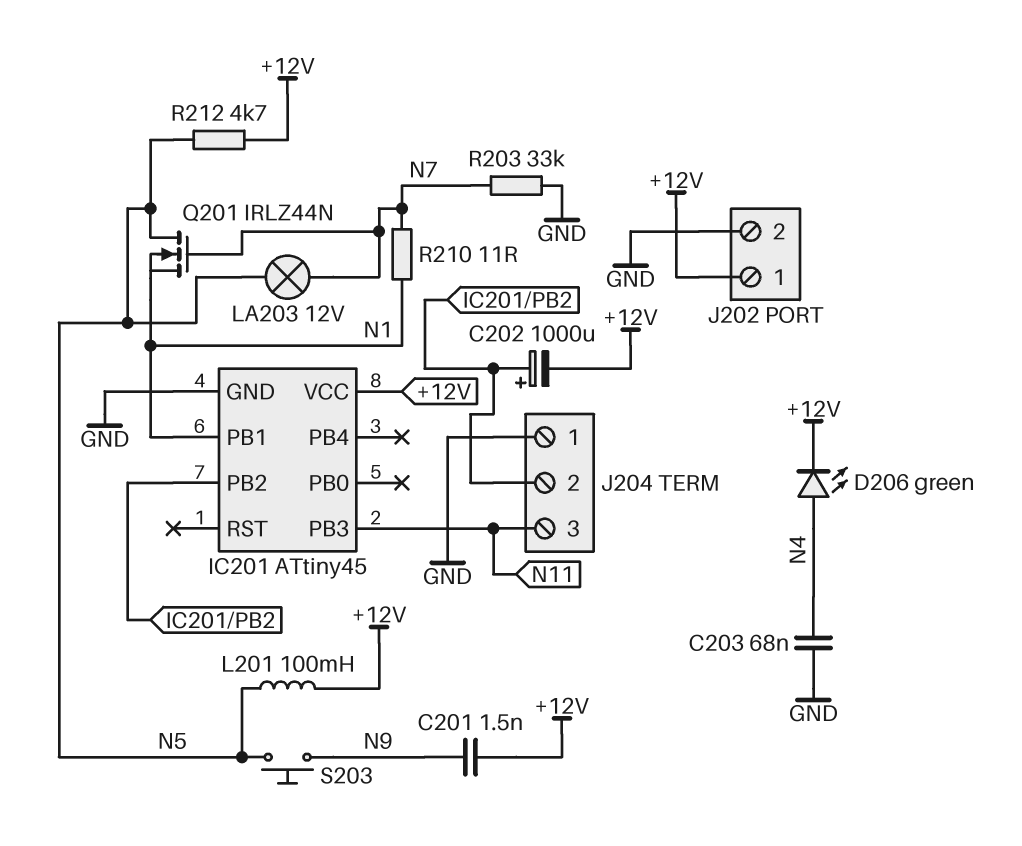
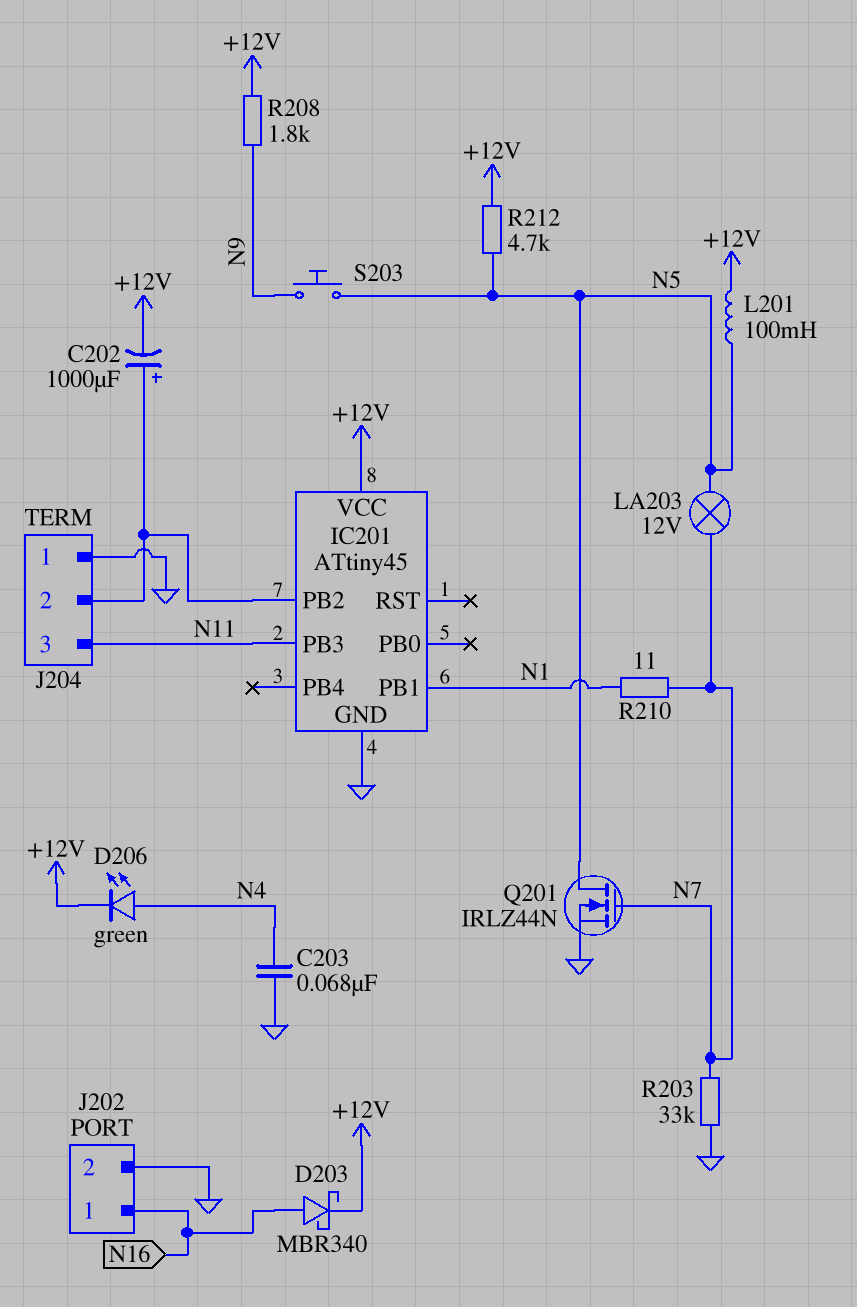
C201: 1.5nF (+12V, N9) -> none
D203: none -> schottky MBR340 (A N16, K +12V)
J202 pin 1: +12V -> N16
Q201: NMOS IRLZ44N (G N7, D N5, S N1) -> NMOS IRLZ44N (G N7, D N5, S GND)
R208: none -> 1.8k (+12V, N9)

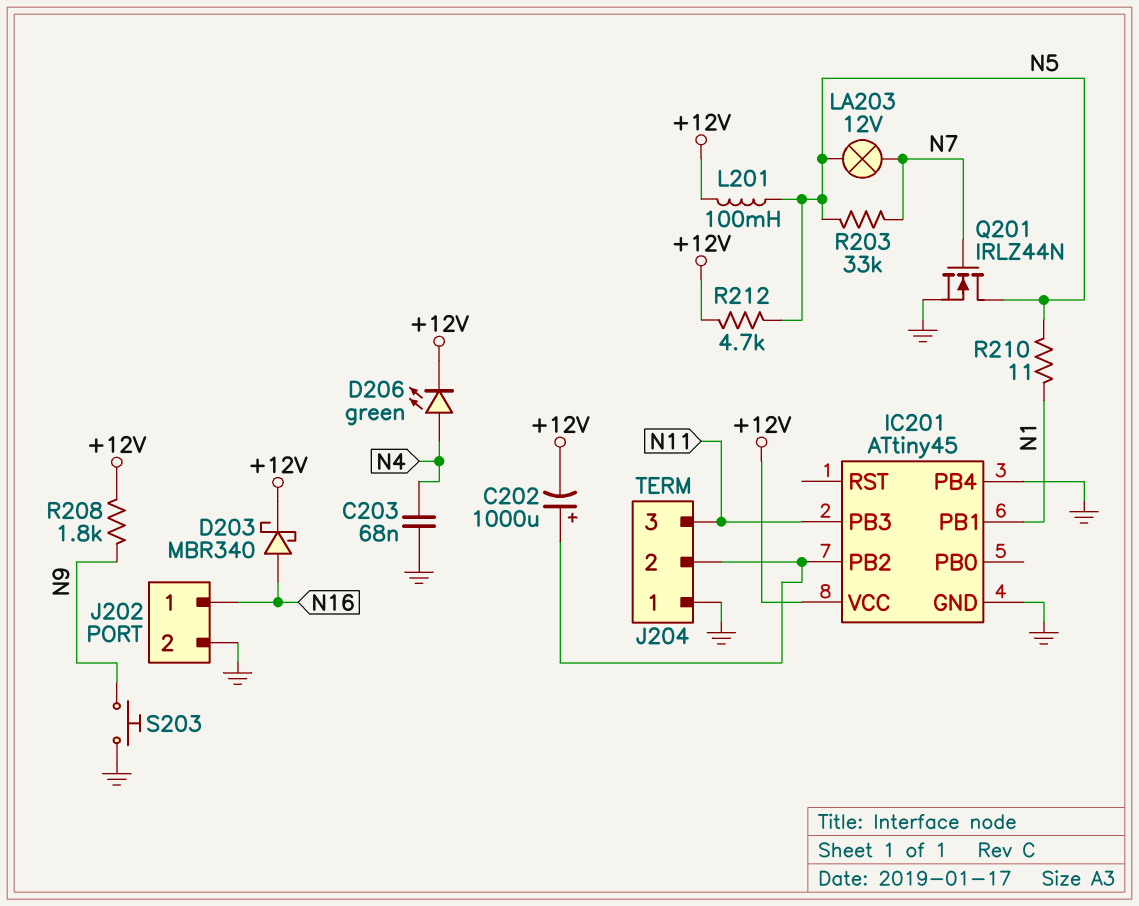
IC201 pin PB4: none -> GND
R203: 33k (GND, N7) -> 33k (N5, N7)
R210: 11 (N1, N7) -> 11 (N1, N5)
S203: button (N5, N9) -> button (GND, N9)

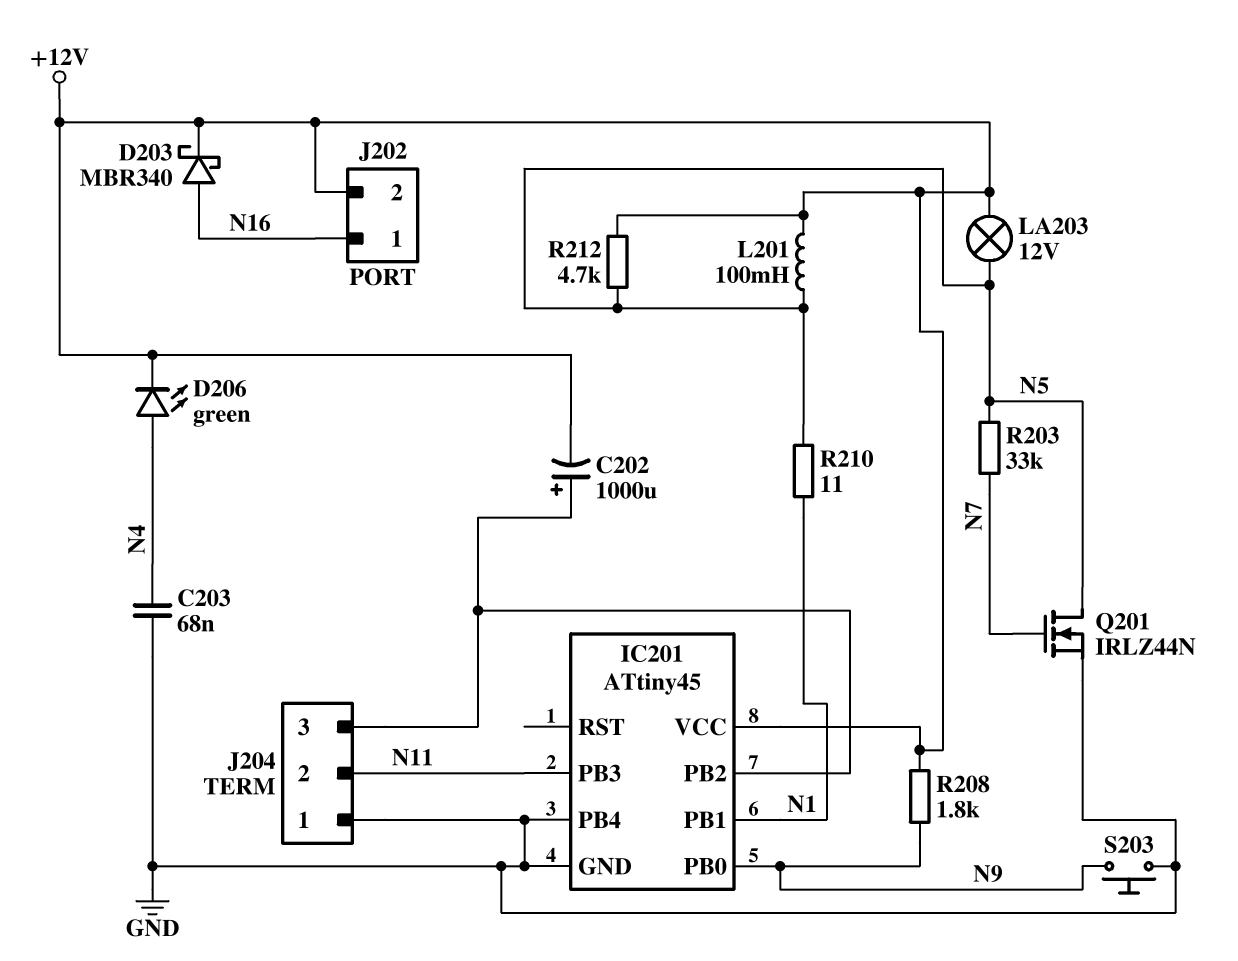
IC201 pin PB0: none -> N9
J202 pin 2: GND -> +12V
J204 pin 2: IC201/PB2 -> N11
J204 pin 3: N11 -> IC201/PB2
LA203: lamp 12V (N5, N7) -> lamp 12V (+12V, N5)

